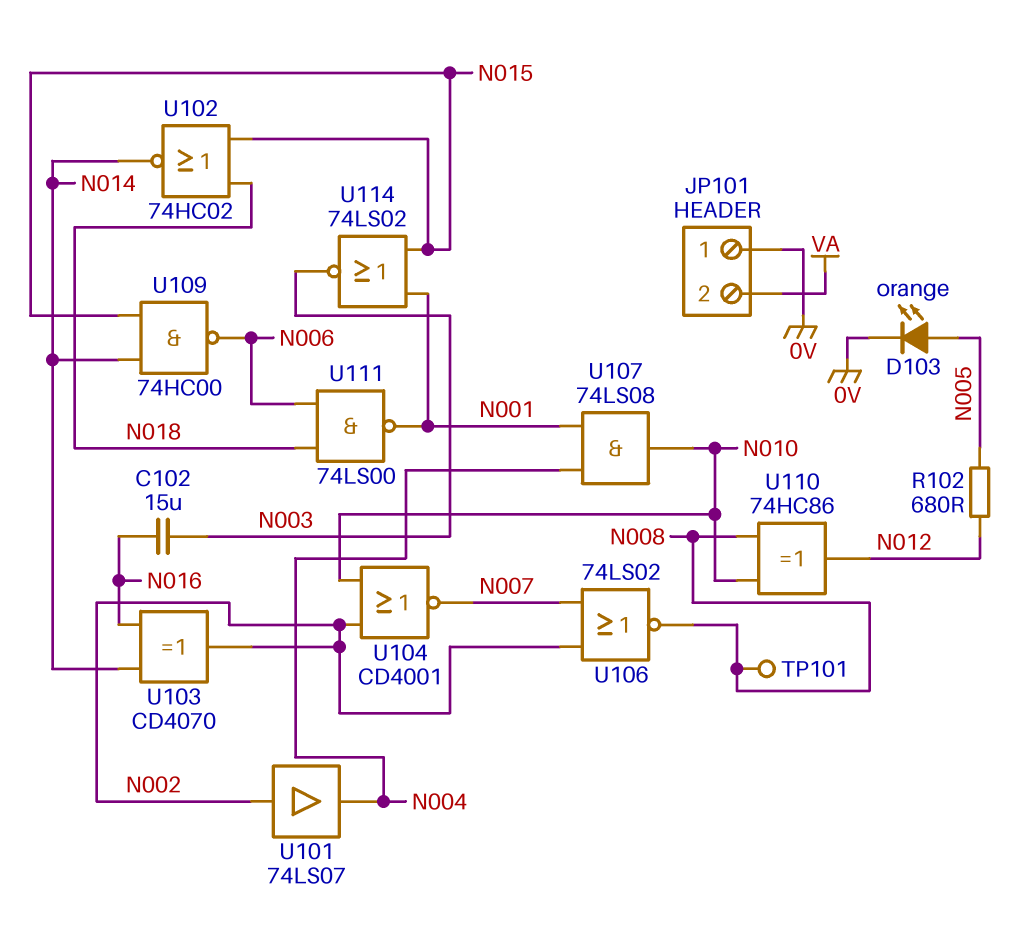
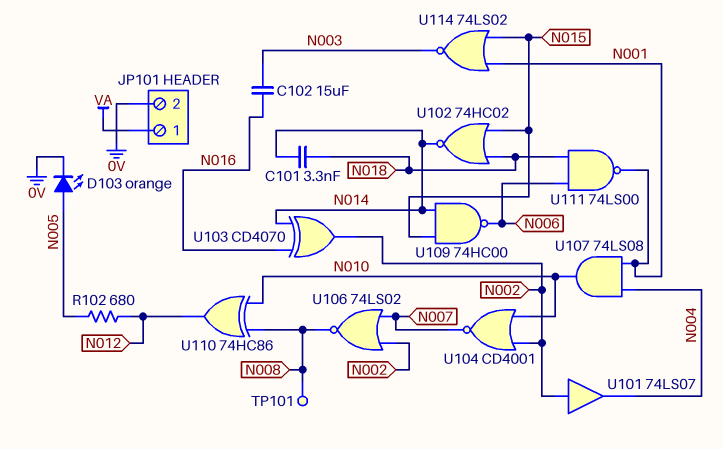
C101: none -> 3.3nF (N014, N018)
JP101 pin 1: 0V -> VA
JP101 pin 2: VA -> 0V

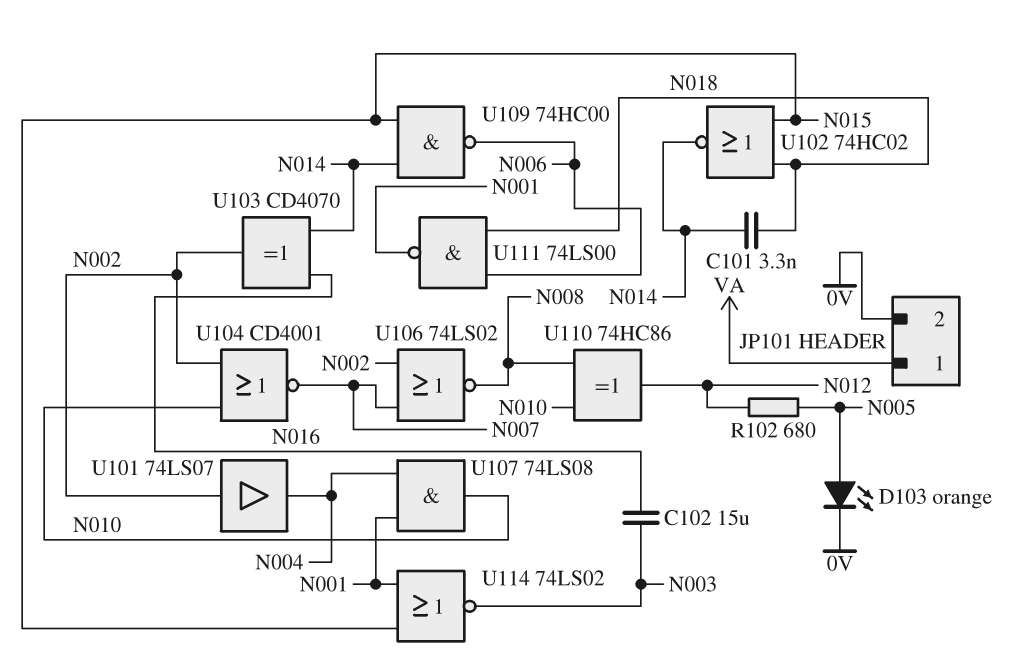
TP101: test point (N008) -> none

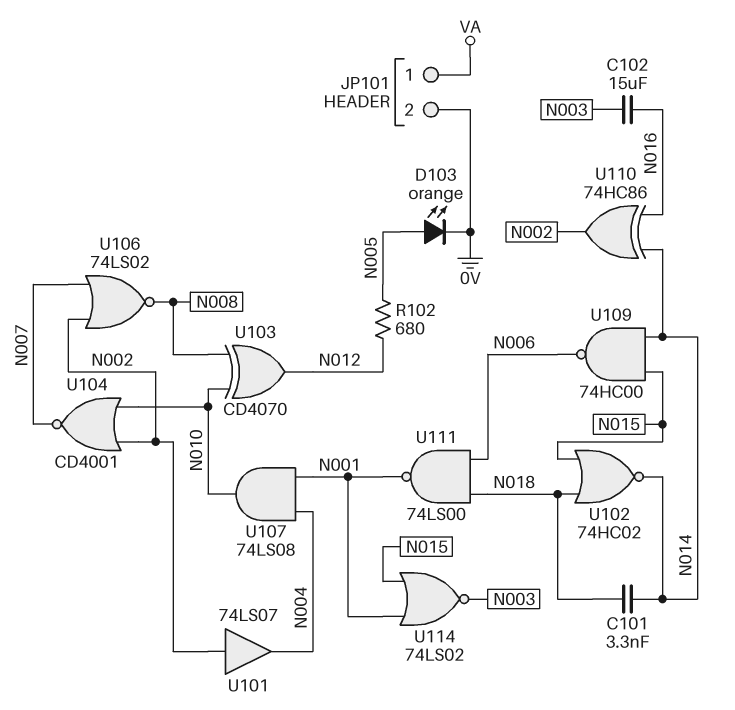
U103: XOR CD4070 (in N014, in N016, out N002) -> XOR CD4070 (in N008, in N010, out N012)
U110: XOR 74HC86 (in N008, in N010, out N012) -> XOR 74HC86 (in N014, in N016, out N002)

